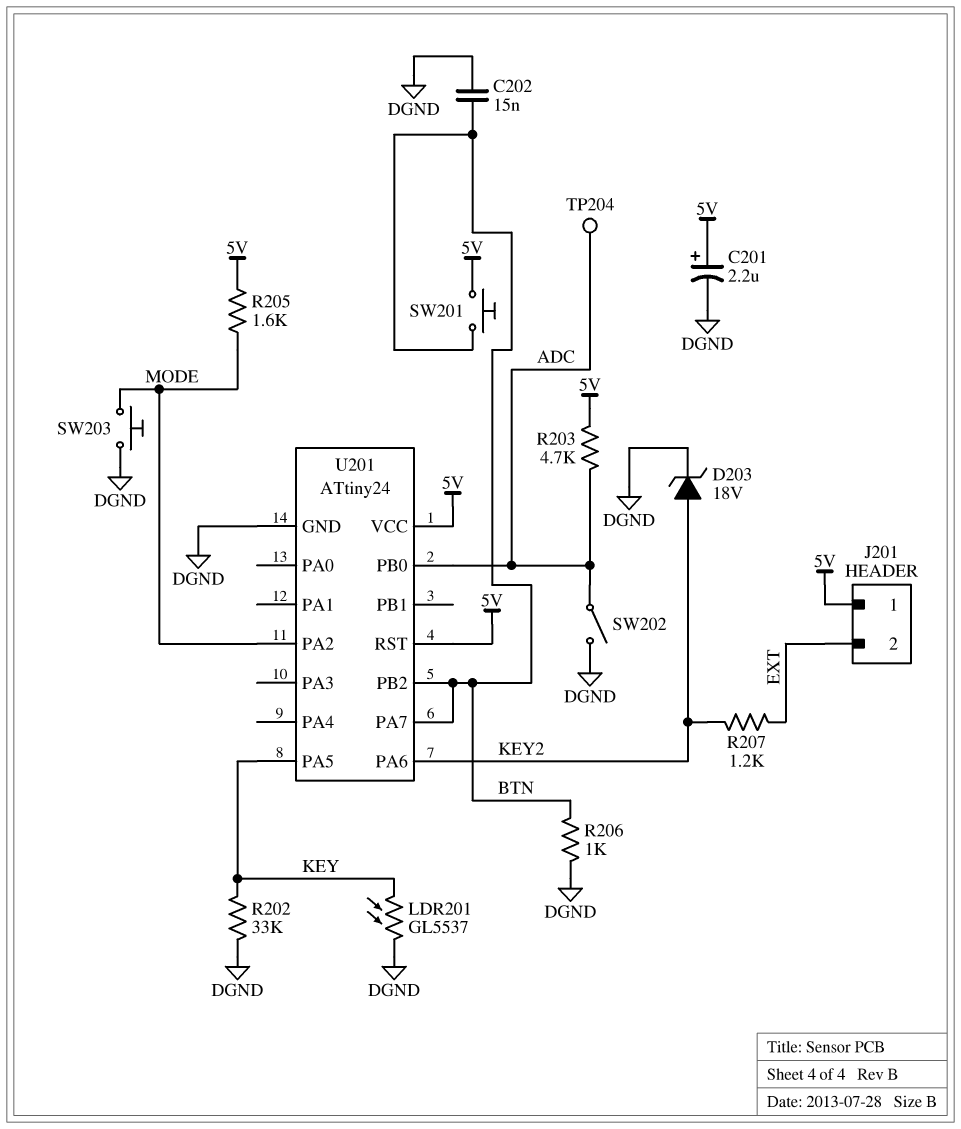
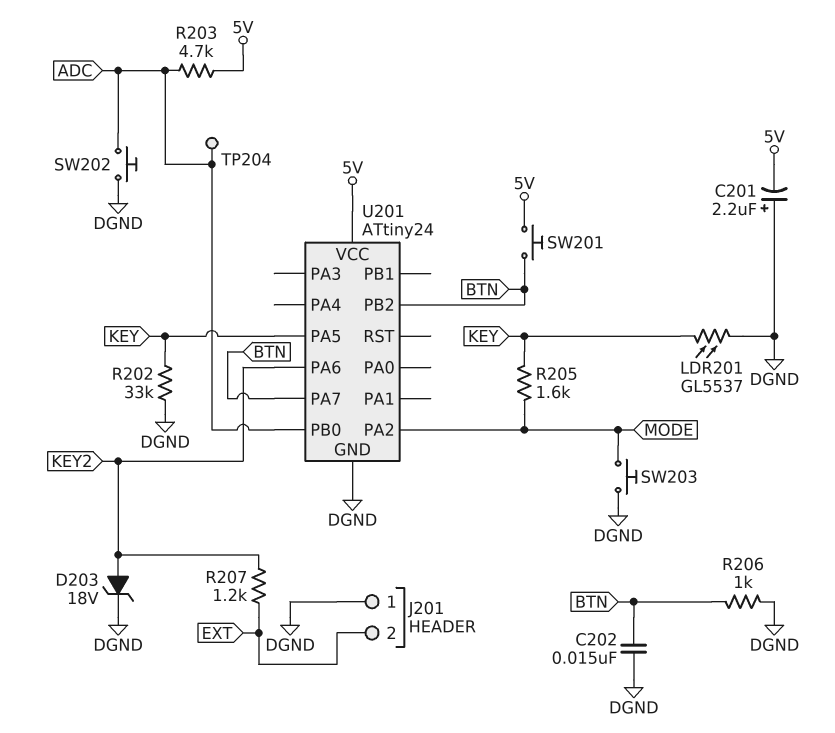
C201: 2.2uF (plus 5V, minus DGND) -> 2.2uF (plus DGND, minus 5V)
J201 pin 1: 5V -> DGND
R205: 1.6k (5V, MODE) -> 1.6k (KEY, MODE)
SW202: switch (ADC, DGND) -> button (ADC, DGND)
U201 pin RST: 5V -> none

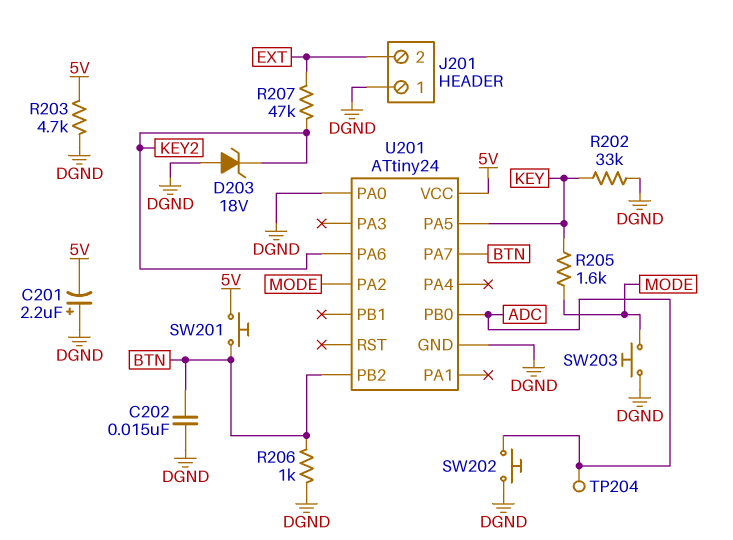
D203: zener 18V (A KEY2, K DGND) -> zener 18V (A DGND, K KEY2)
LDR201: GL5537 (DGND, KEY) -> none
R203: 4.7k (5V, ADC) -> 4.7k (5V, DGND)
R207: 1.2k (EXT, KEY2) -> 47k (EXT, KEY2)
U201 pin PA0: none -> DGND

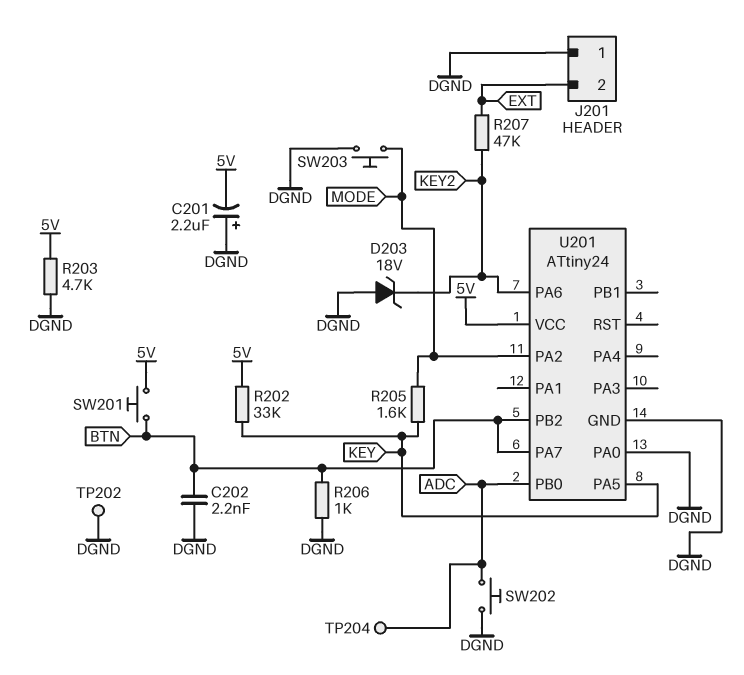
C202: 15nF (BTN, DGND) -> 2.2nF (BTN, DGND)
R202: 33k (DGND, KEY) -> 33k (5V, KEY)
TP202: none -> test point (DGND)

